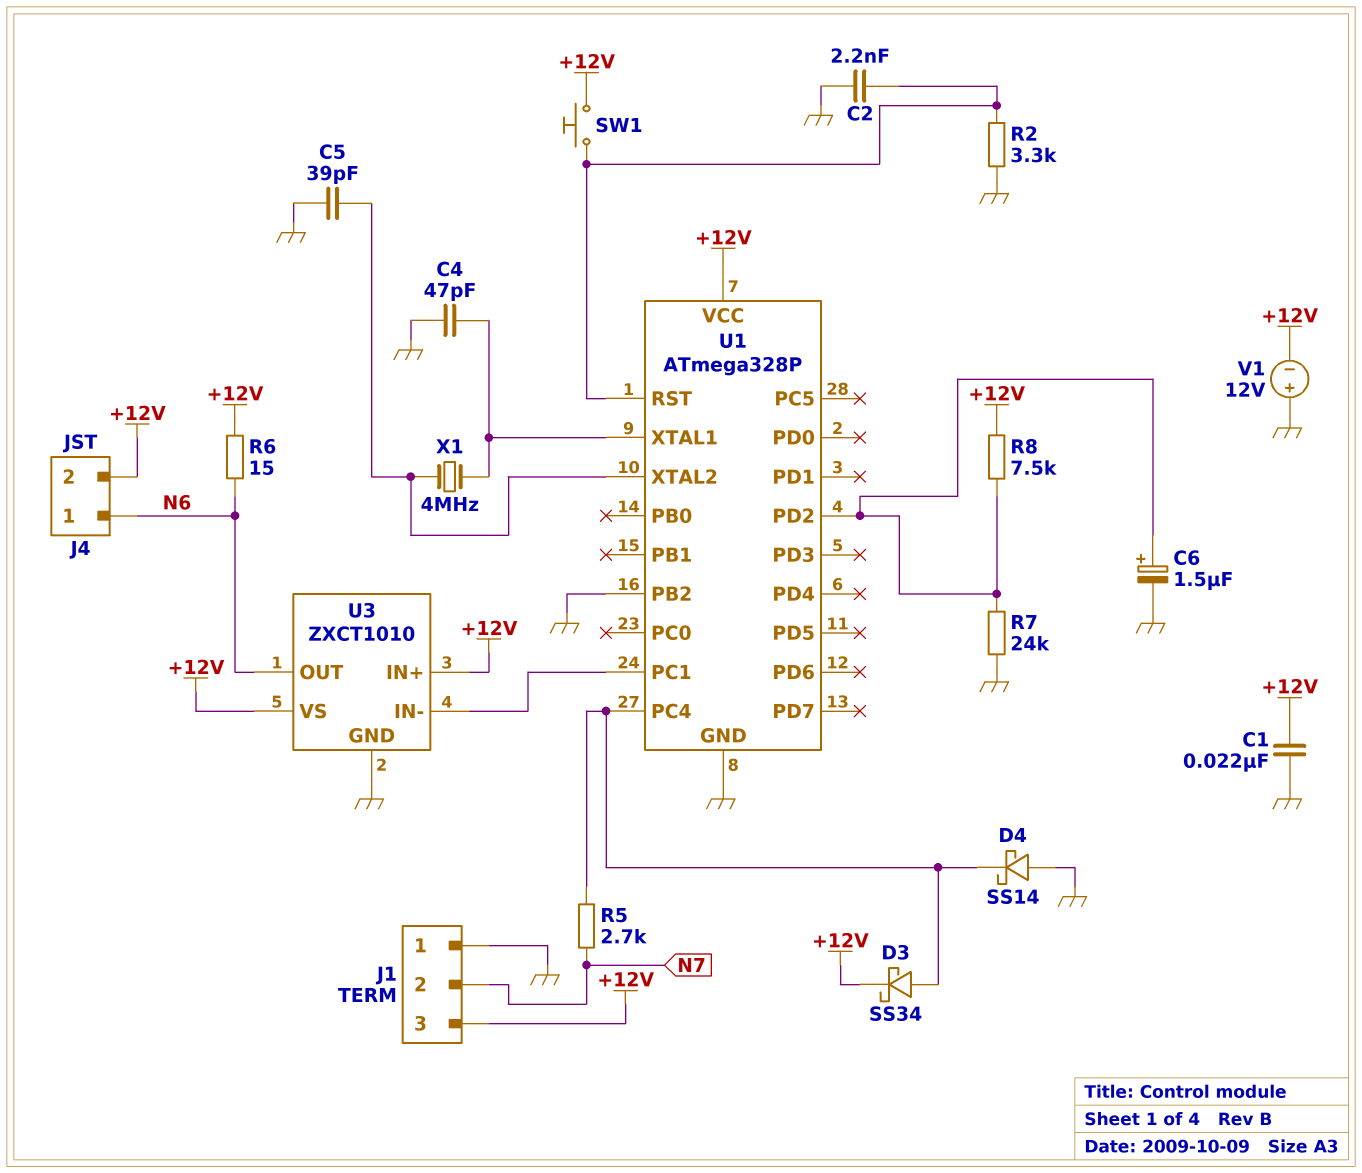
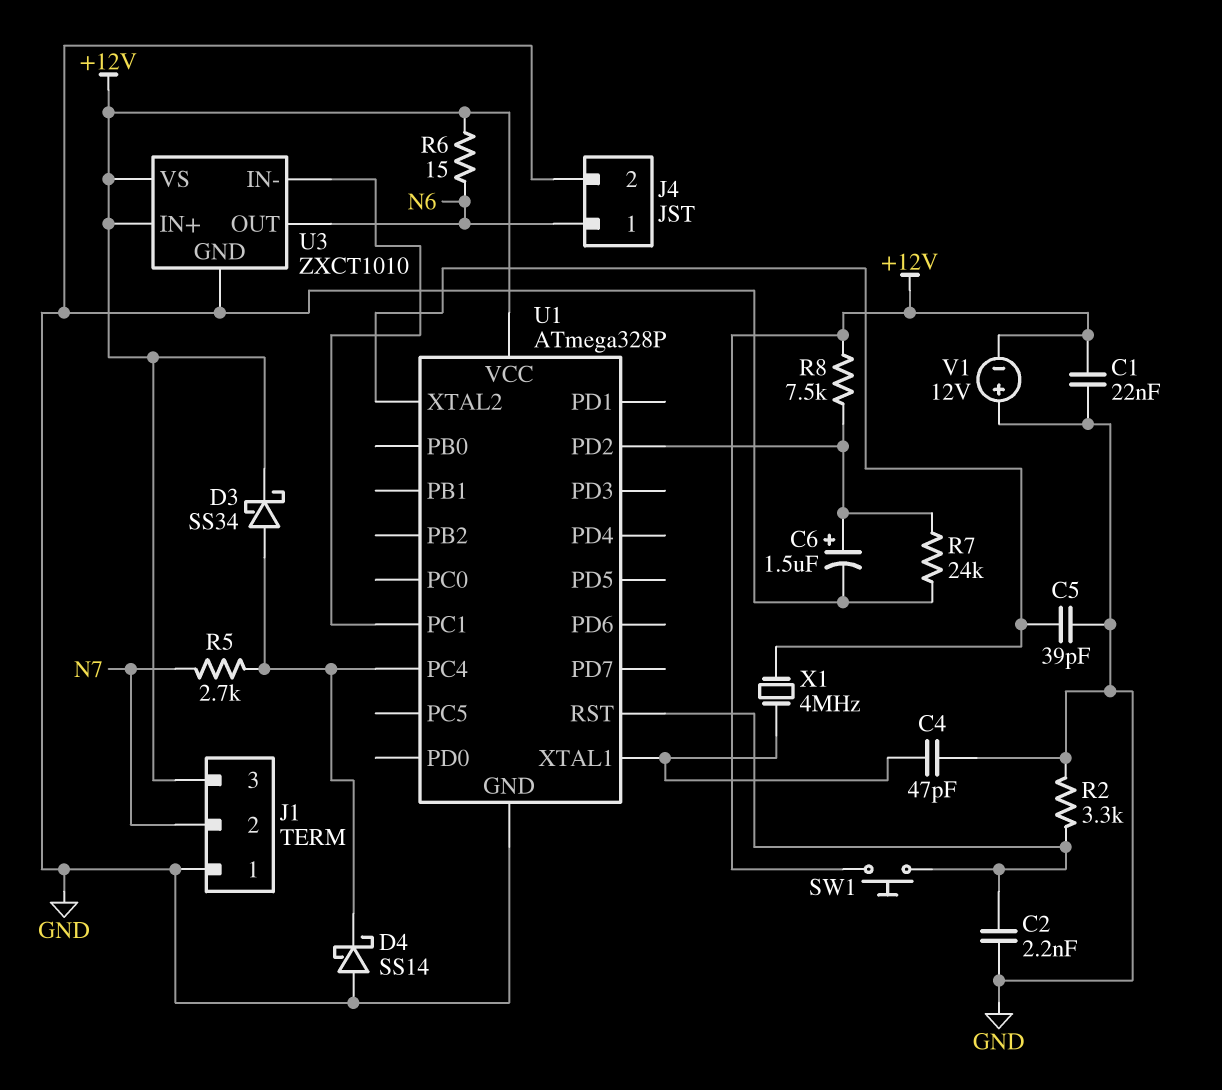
J4 pin 2: +12V -> GND
U1 pin PB2: GND -> none

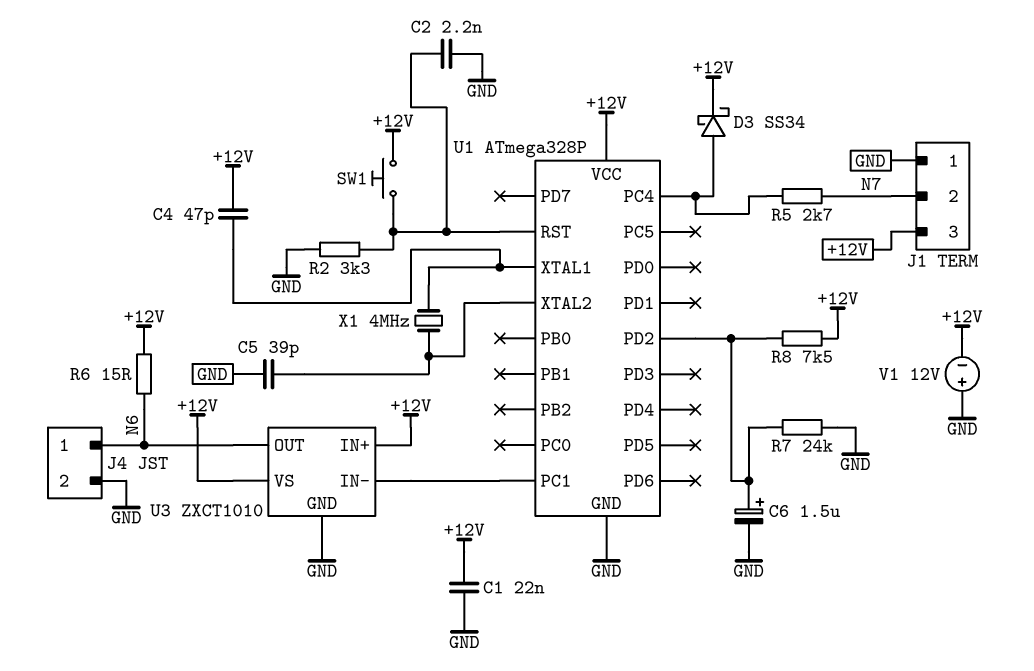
C4: 47pF (GND, U1/XTAL1) -> 47pF (+12V, U1/XTAL1)
D4: schottky SS14 (A GND, K U1/PC4) -> none

